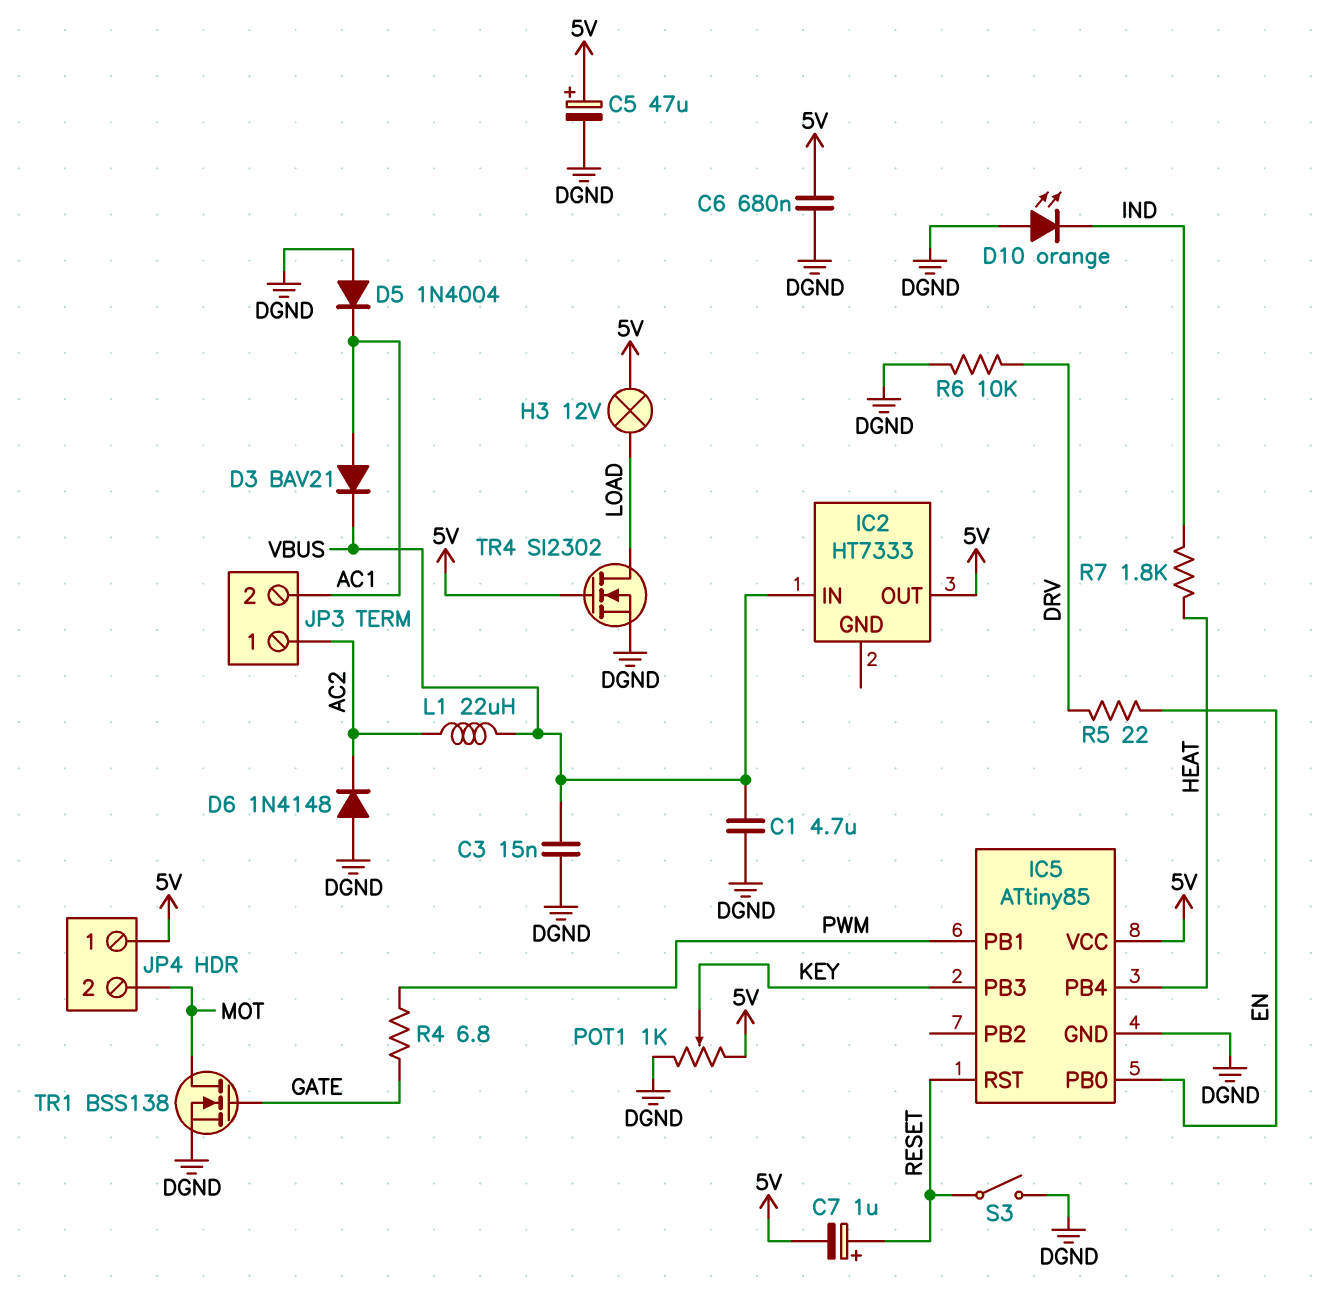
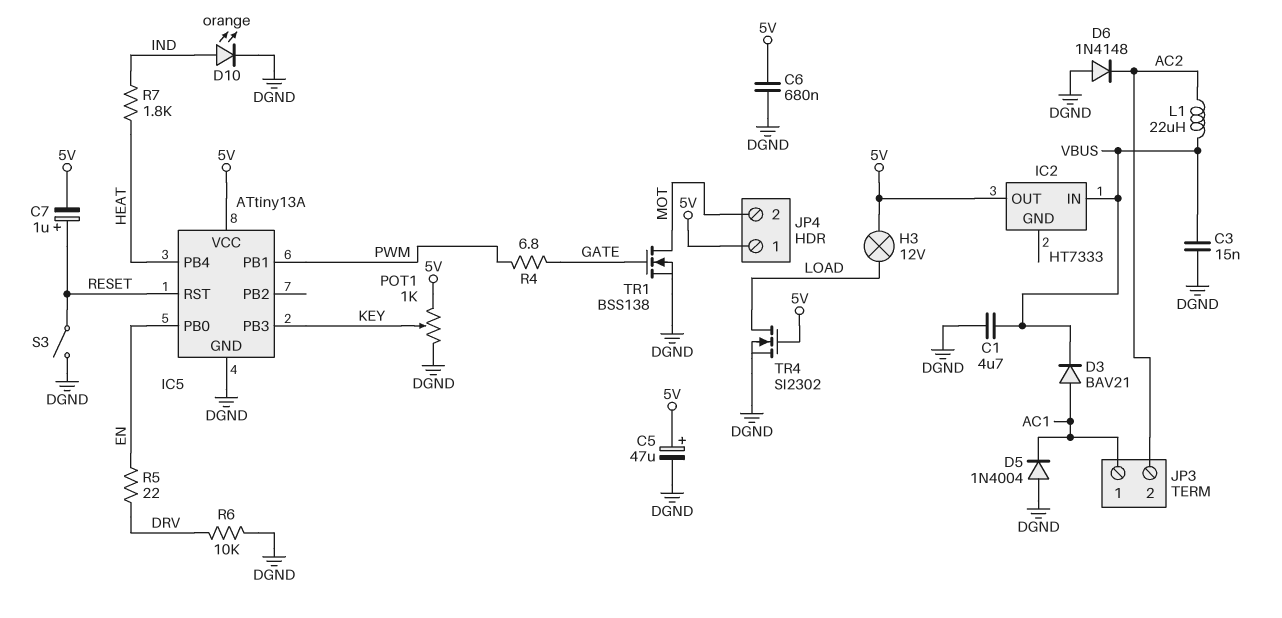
D10: LED orange (A DGND, K IND) -> LED orange (A IND, K DGND)
IC5: ATtiny85 -> ATtiny13A
JP3 pin 1: AC2 -> AC1
JP3 pin 2: AC1 -> AC2

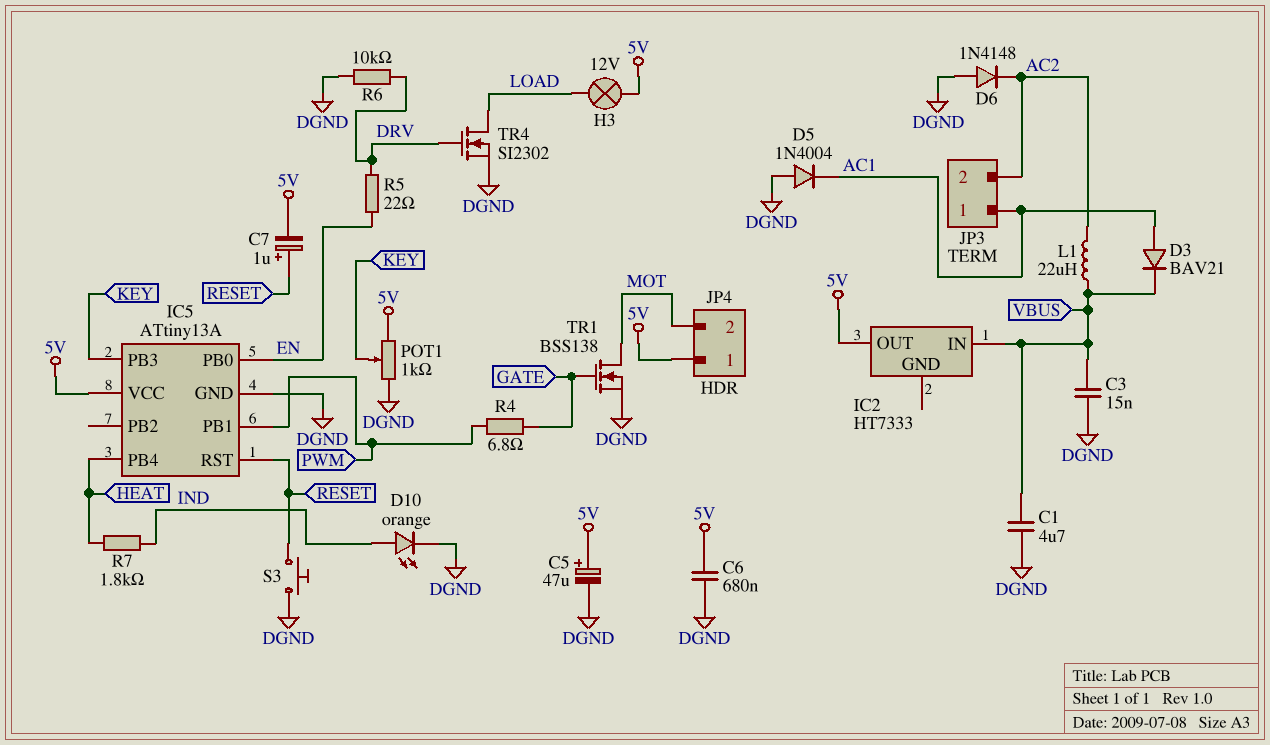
S3: switch (DGND, RESET) -> button (DGND, RESET)
TR4: NMOS SI2302 (G 5V, D LOAD, S DGND) -> NMOS SI2302 (G DRV, D LOAD, S DGND)

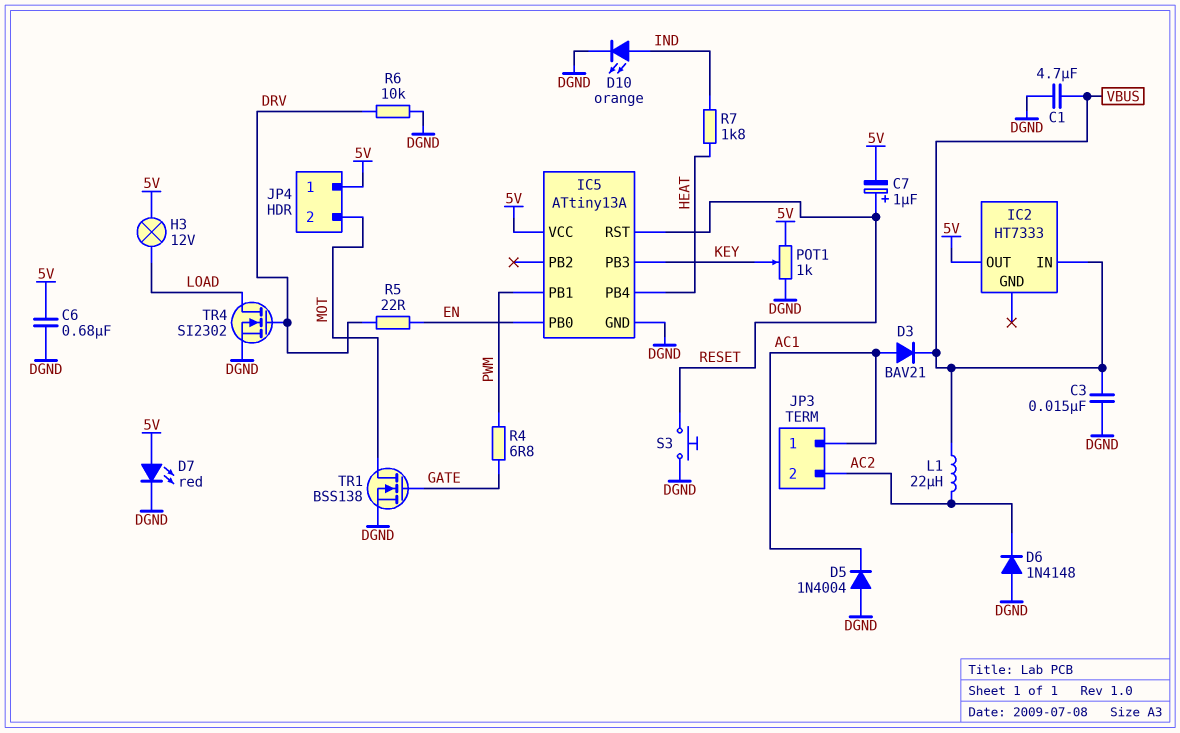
C5: 47uF (plus 5V, minus DGND) -> none
D7: none -> LED red (A 5V, K DGND)

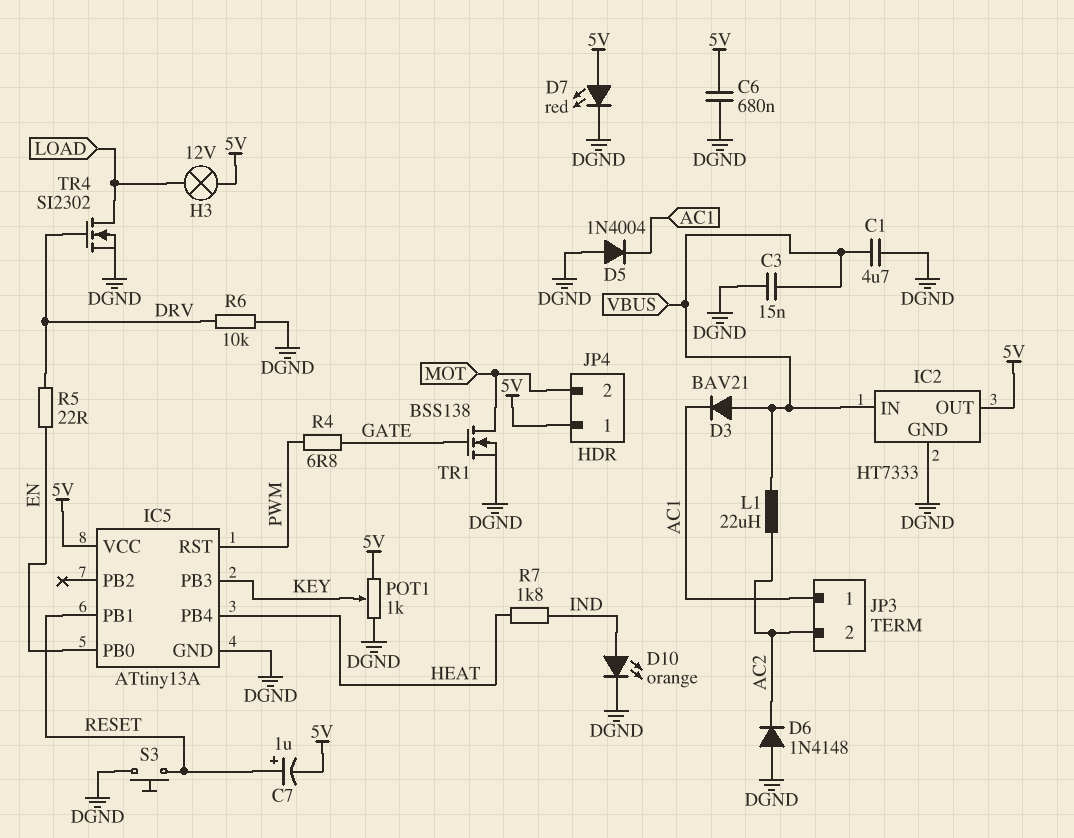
D3: diode BAV21 (A AC1, K VBUS) -> diode BAV21 (A VBUS, K AC1)
IC2 pin GND: none -> DGND
IC5 pin PB1: PWM -> RESET
IC5 pin RST: RESET -> PWM

